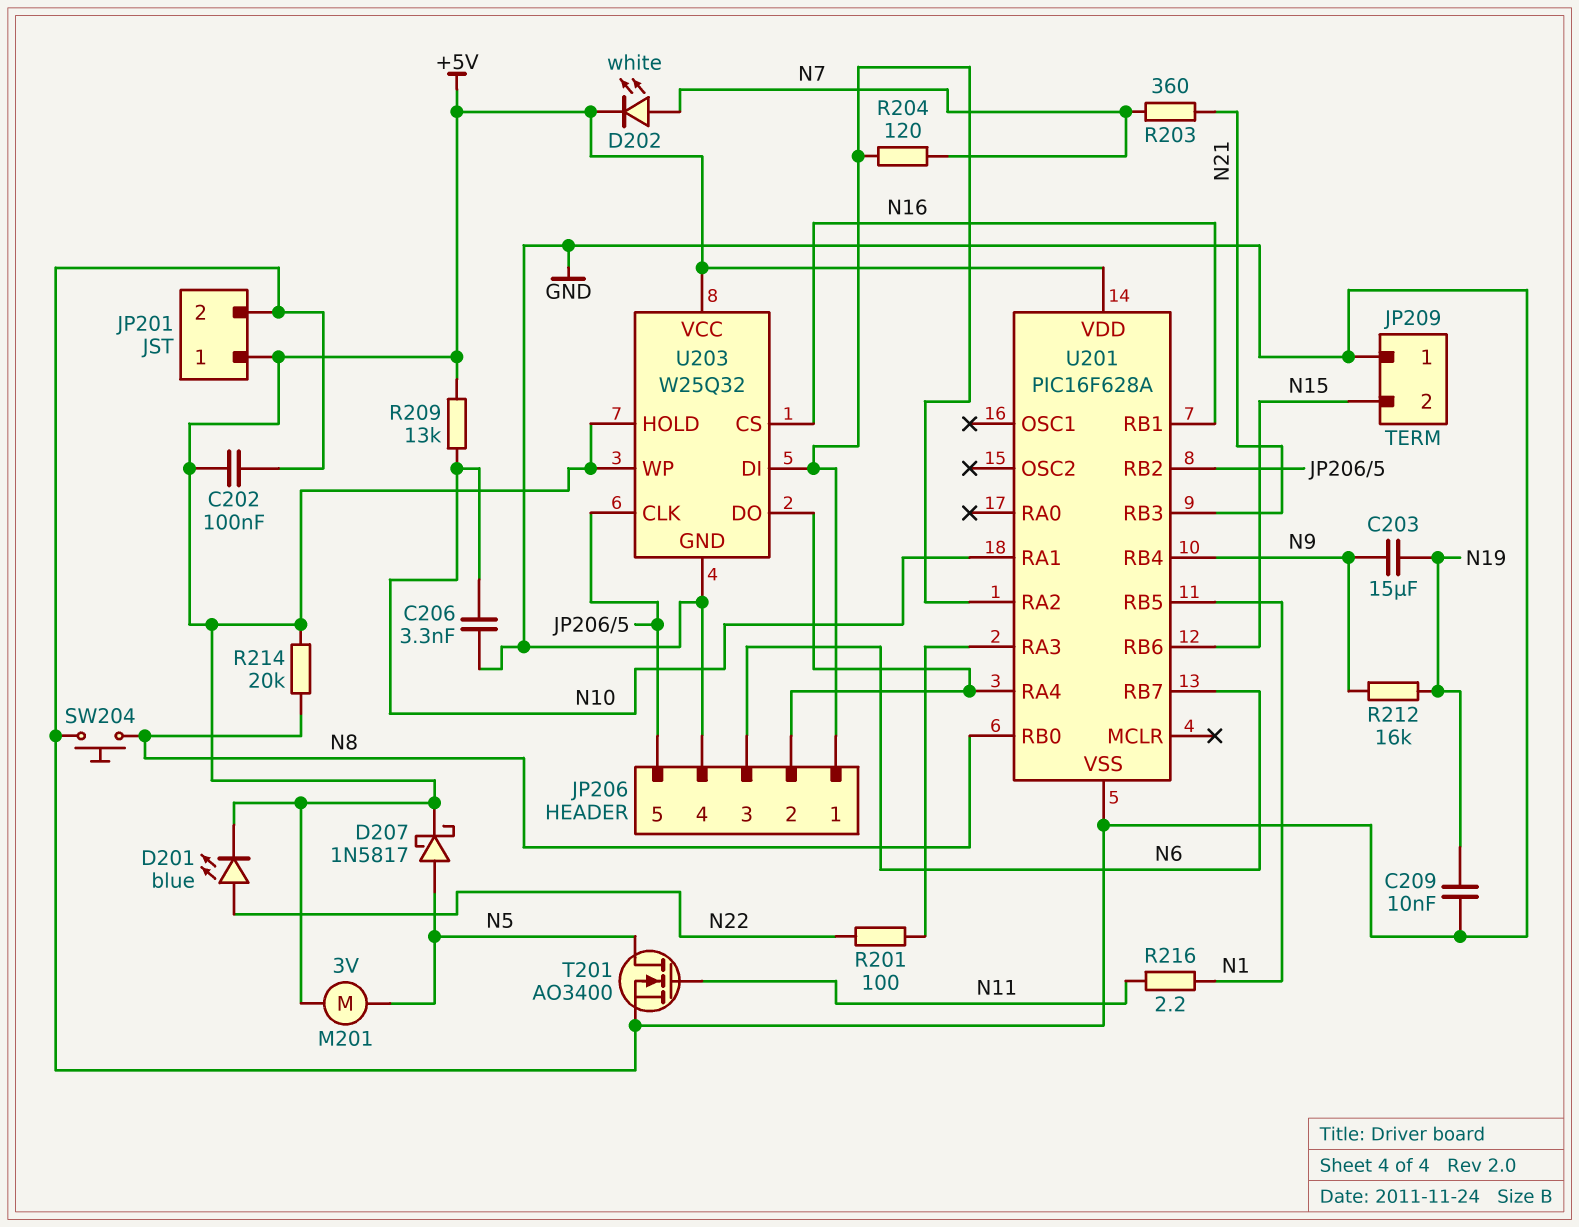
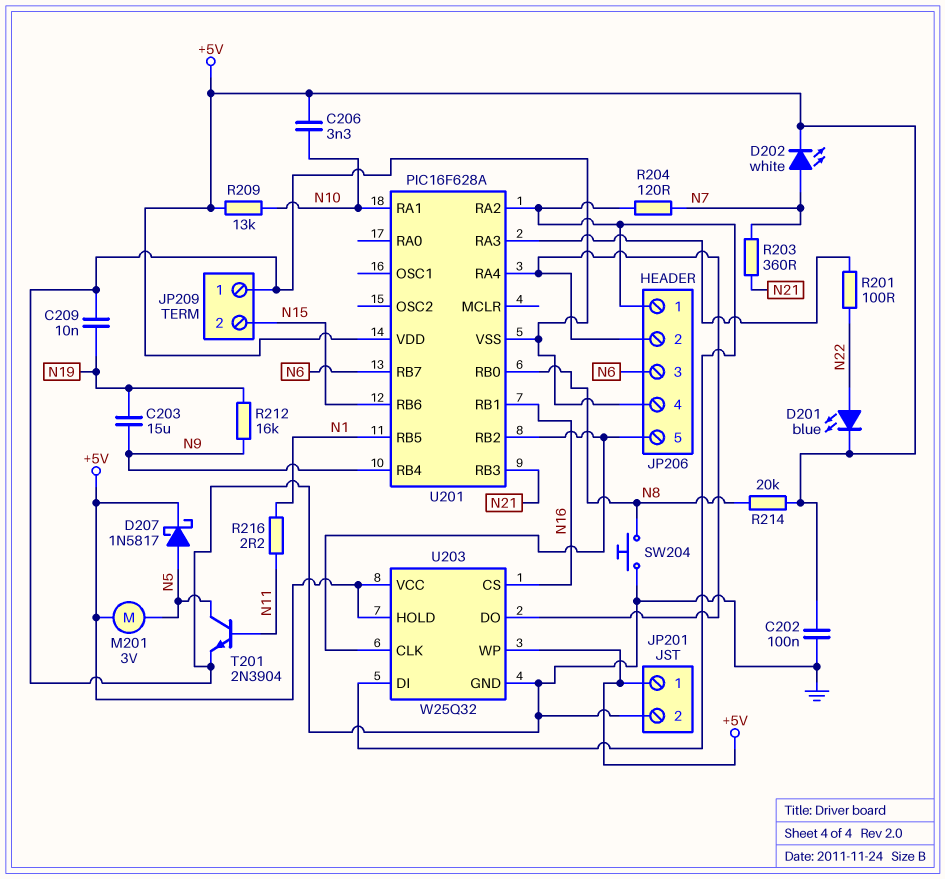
C206: 3.3nF (GND, N10) -> 3.3nF (+5V, N10)
T201: NMOS AO3400 (G N11, D N5, S GND) -> NPN 2N3904 (B N11, C N5, E GND)

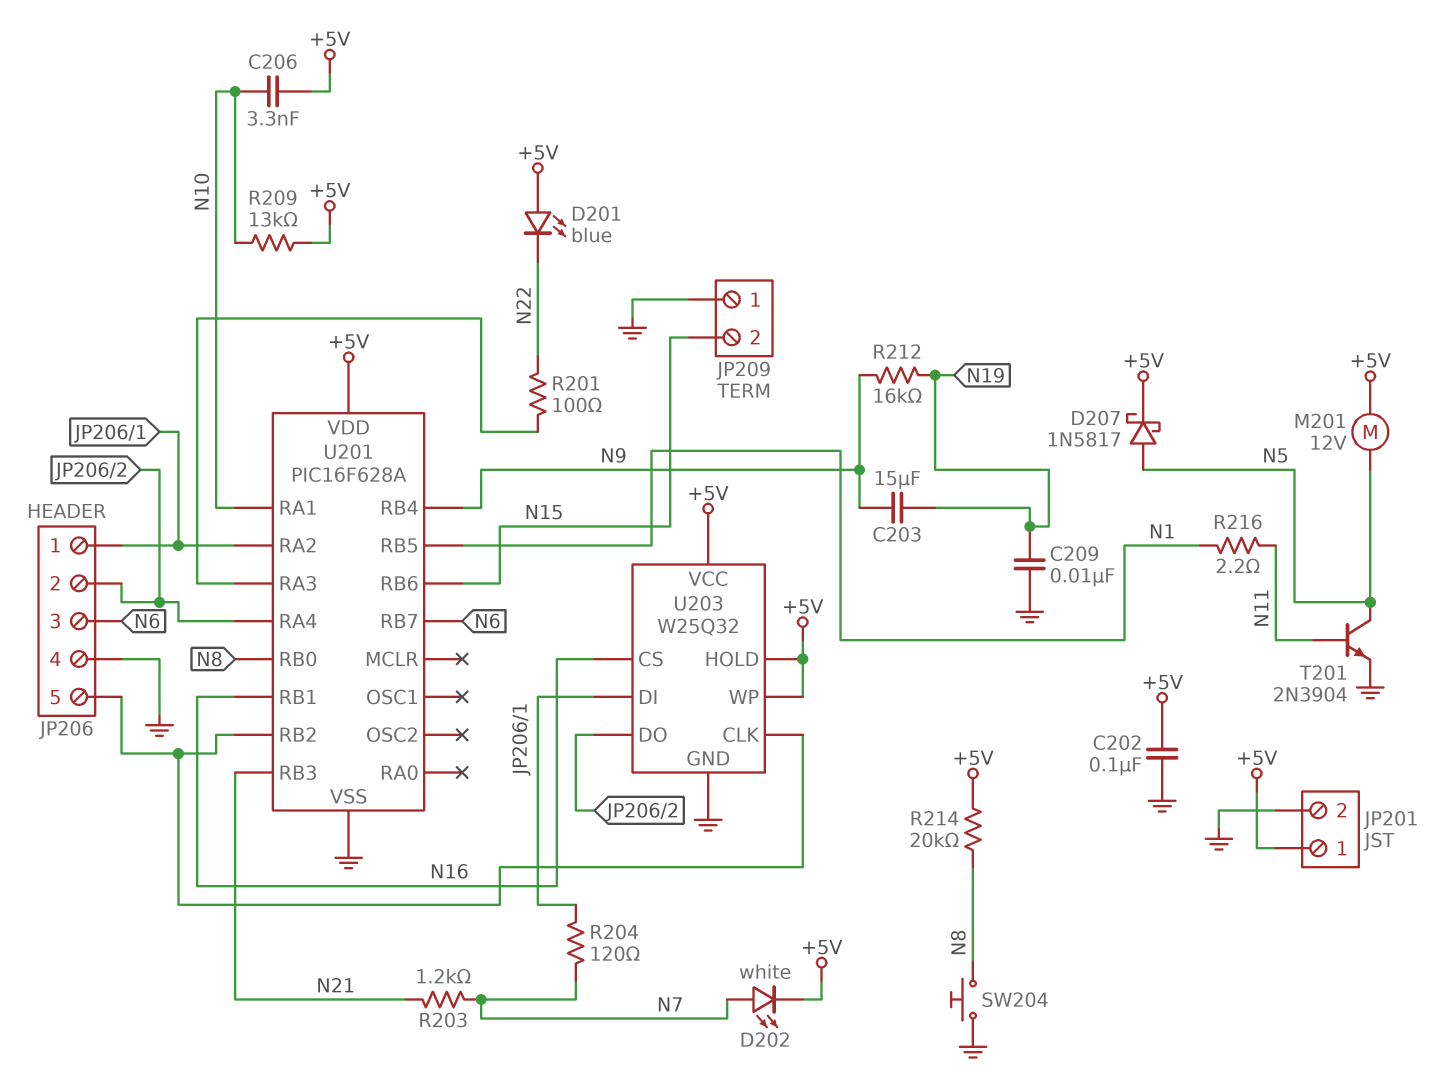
D201: LED blue (A N22, K +5V) -> LED blue (A +5V, K N22)
M201: motor 3V (+5V, N5) -> motor 12V (+5V, N5)
R203: 360 (N7, N21) -> 1.2k (N7, N21)

